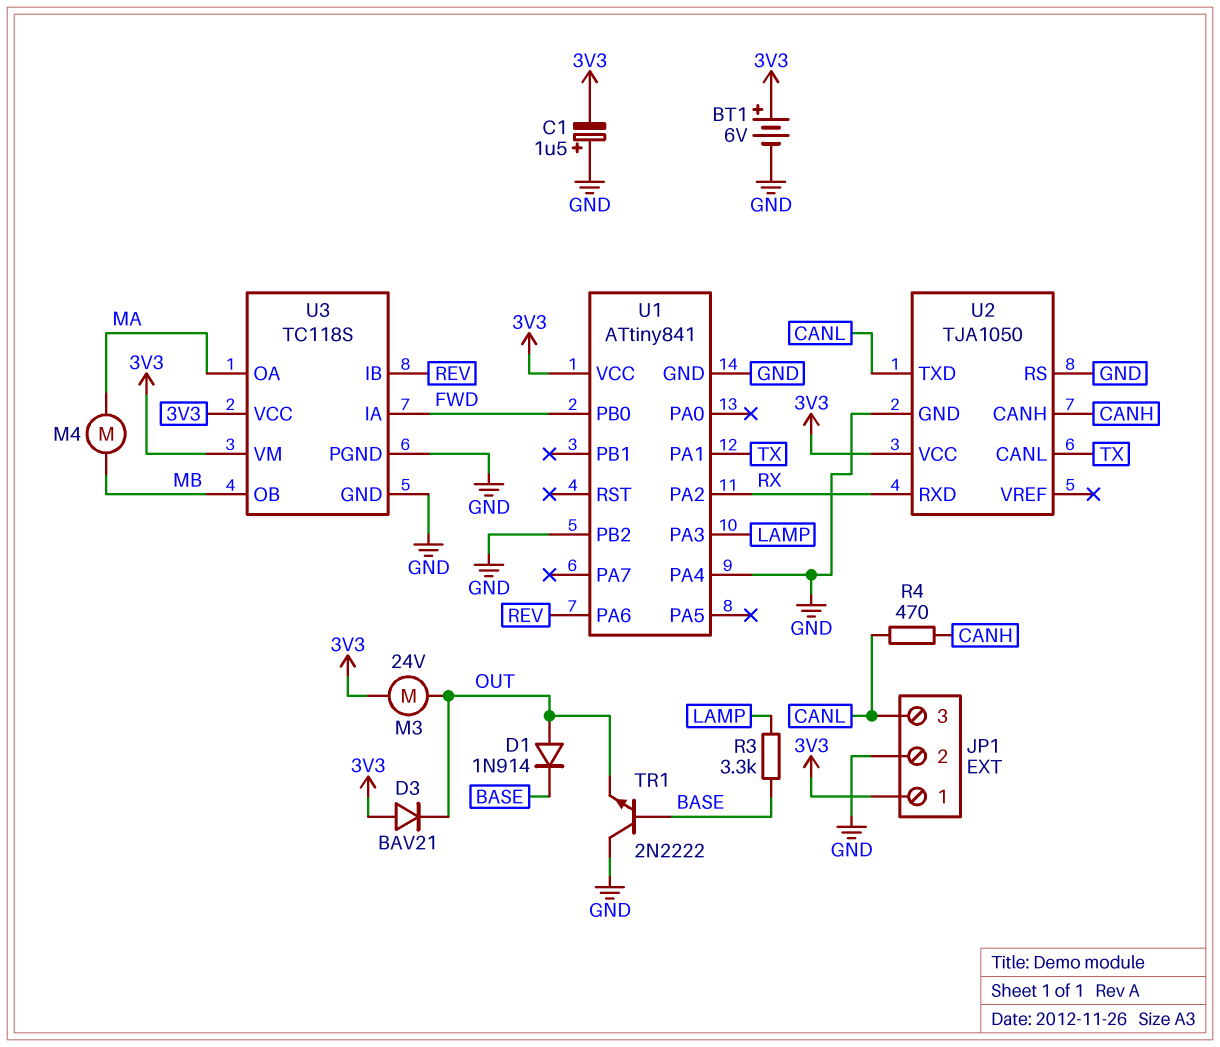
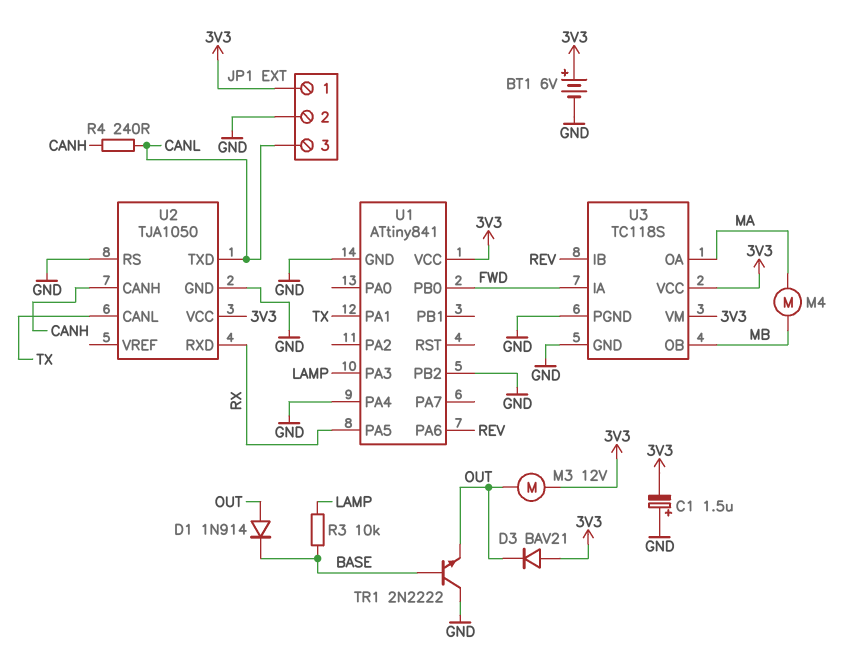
M3: motor 24V (3V3, OUT) -> motor 12V (3V3, OUT)
R3: 3.3k (BASE, LAMP) -> 10k (BASE, LAMP)
R4: 470 (CANH, CANL) -> 240 (CANH, CANL)
U1 pin PA2: RX -> none
U1 pin PA5: none -> RX

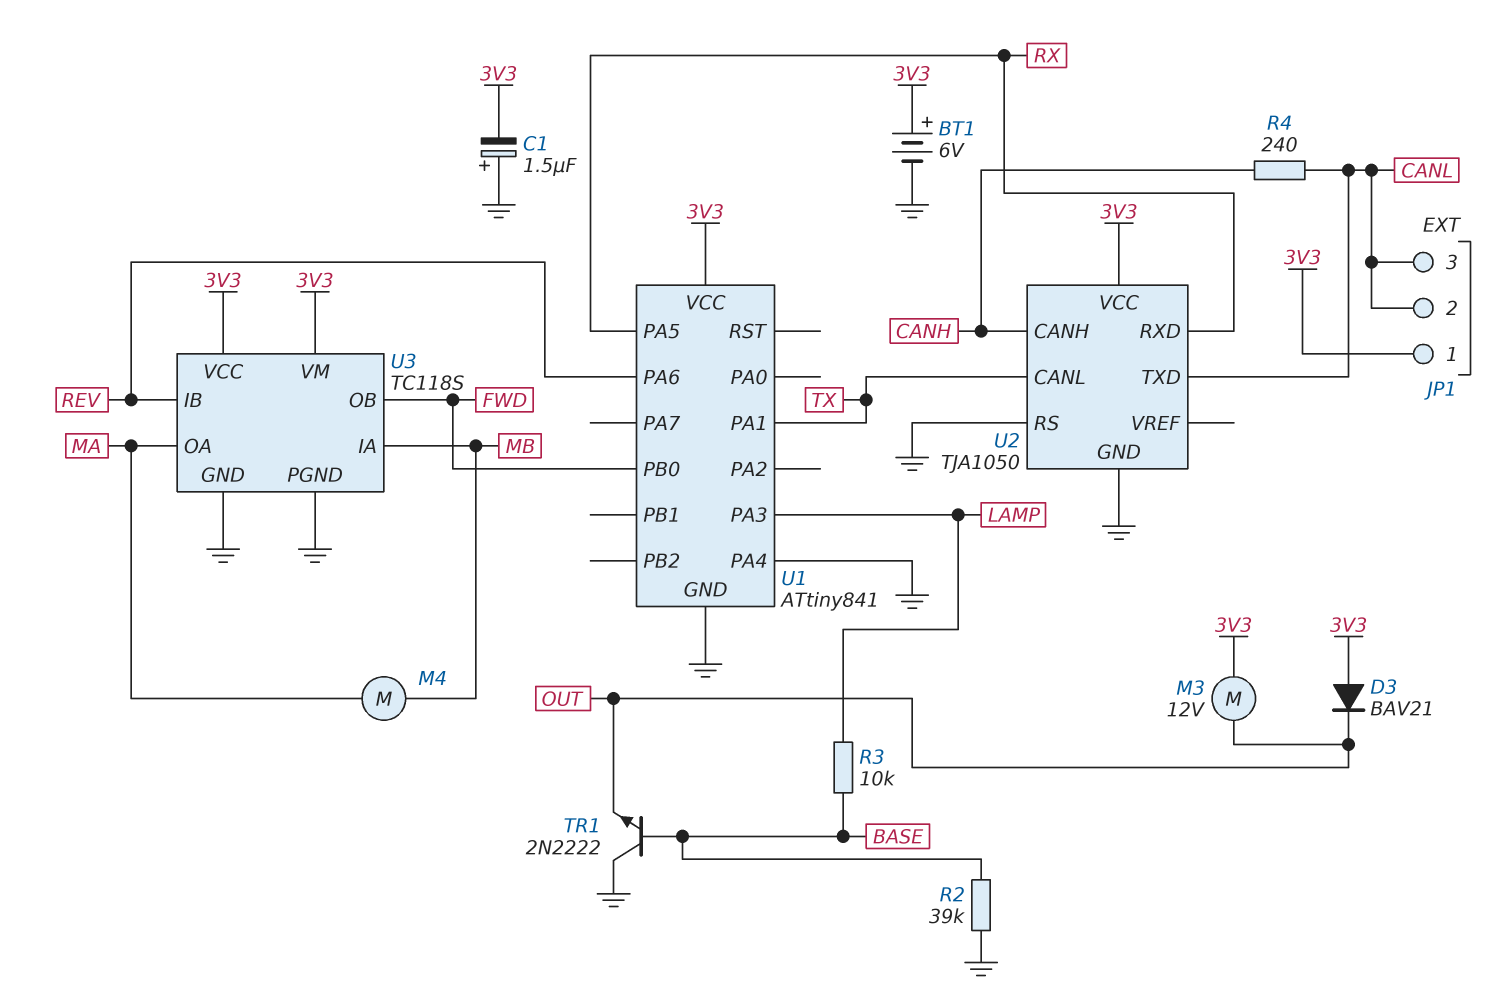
D1: diode 1N914 (A OUT, K BASE) -> none
JP1 pin 2: GND -> CANL
R2: none -> 39k (BASE, GND)
U1 pin PB2: GND -> none
U3 pin IA: FWD -> MB
U3 pin OB: MB -> FWD

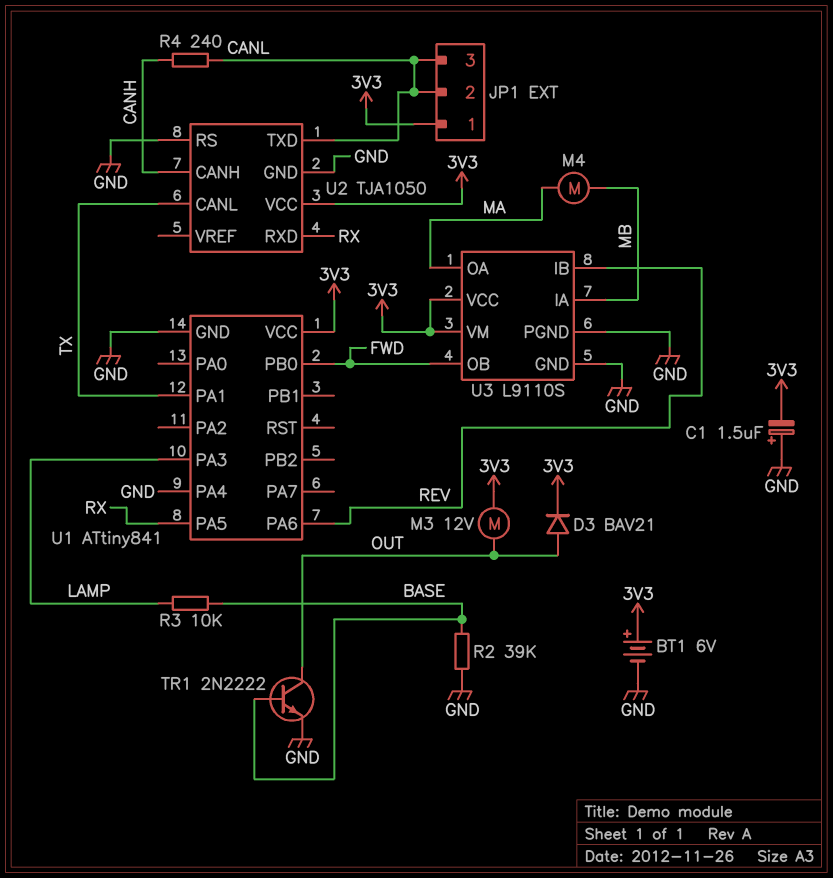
D3: diode BAV21 (A 3V3, K OUT) -> diode BAV21 (A OUT, K 3V3)
TR1: NPN 2N2222 (B BASE, C GND, E OUT) -> NPN 2N2222 (B BASE, C OUT, E GND)
U3: TC118S -> L9110S

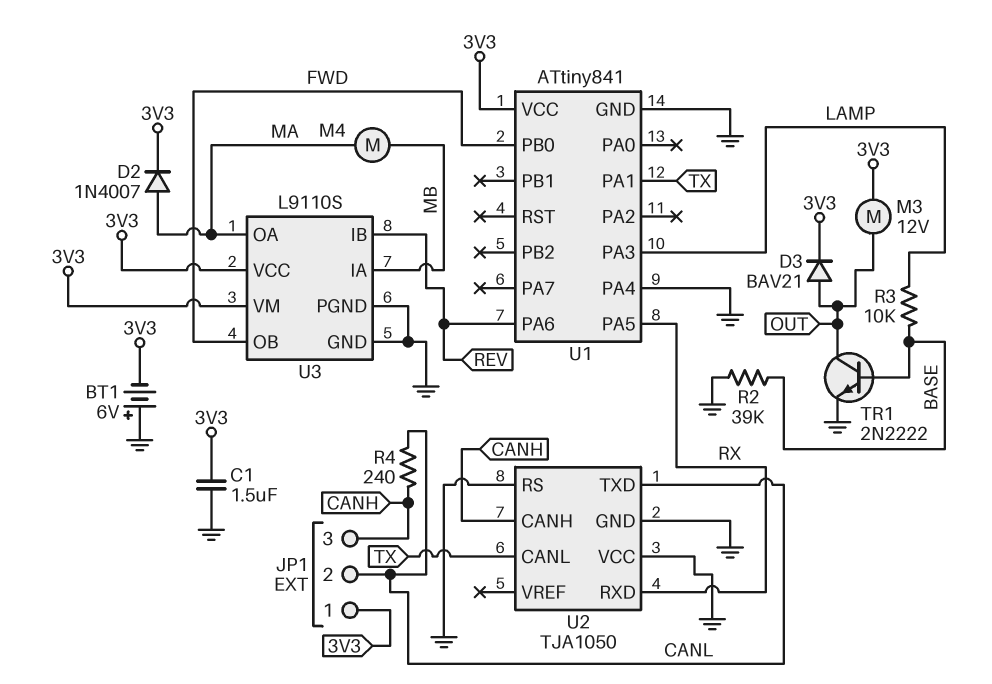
BT1: 6V (plus 3V3, minus GND) -> 6V (plus GND, minus 3V3)
C1: 1.5uF (plus GND, minus 3V3) -> 1.5uF (3V3, GND)
D2: none -> diode 1N4007 (A MA, K 3V3)
JP1 pin 3: CANL -> CANH
U2 pin VCC: 3V3 -> GND

